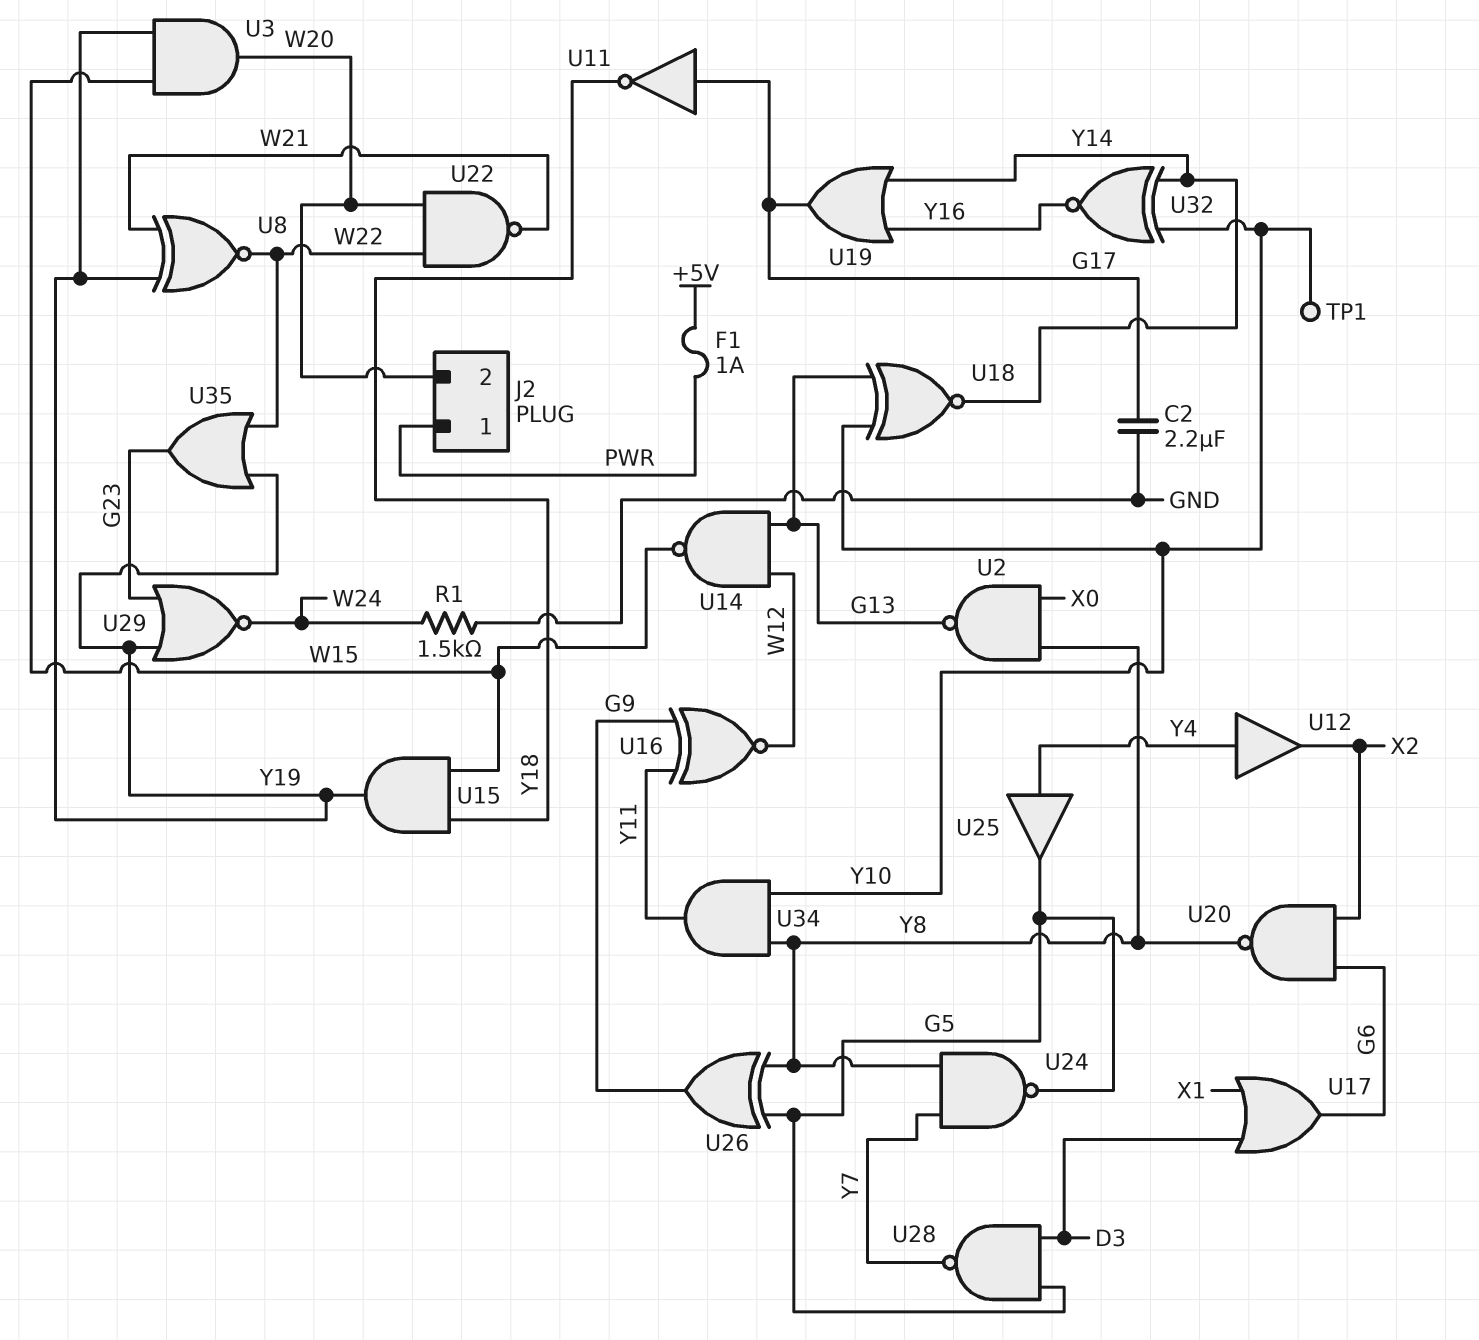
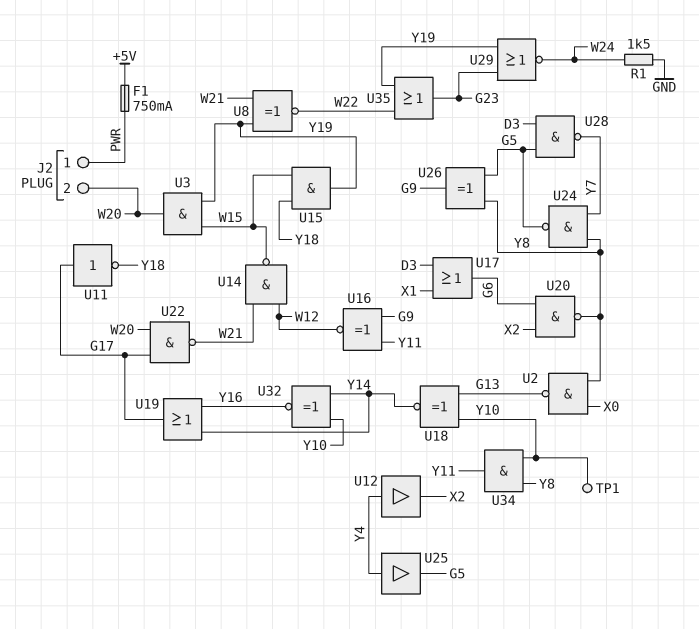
C2: 2.2uF (G17, GND) -> none
F1: 1A (+5V, PWR) -> 750mA (+5V, PWR)
U14: NAND (in G13, in W12, out W15) -> NAND (in W12, in W21, out W15)
U22: NAND (in W20, in W22, out W21) -> NAND (in G17, in W20, out W21)

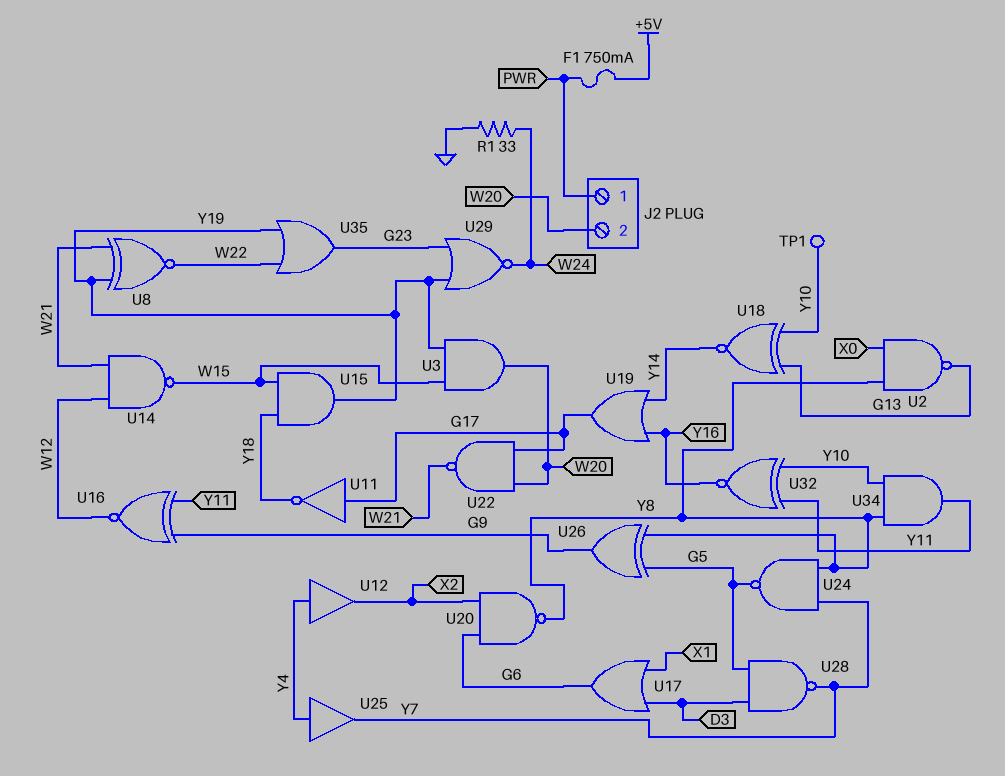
R1: 1.5k (GND, W24) -> 33 (GND, W24)
U25: buffer (in Y4, out G5) -> buffer (in Y4, out Y7)
U32: XNOR (in Y10, in Y14, out Y16) -> XNOR (in Y10, in Y11, out Y16)

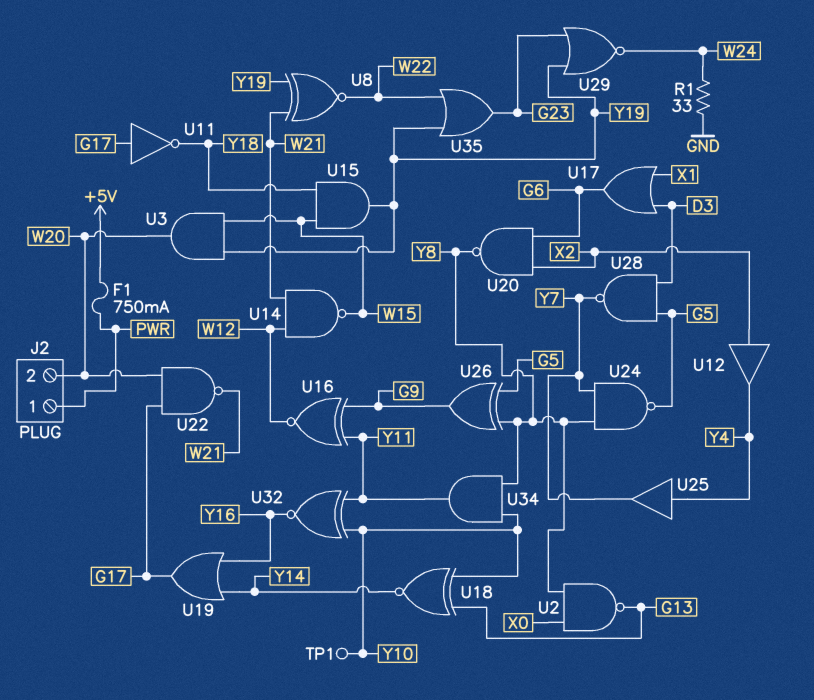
U12: buffer (in Y4, out X2) -> buffer (in X2, out Y4)

